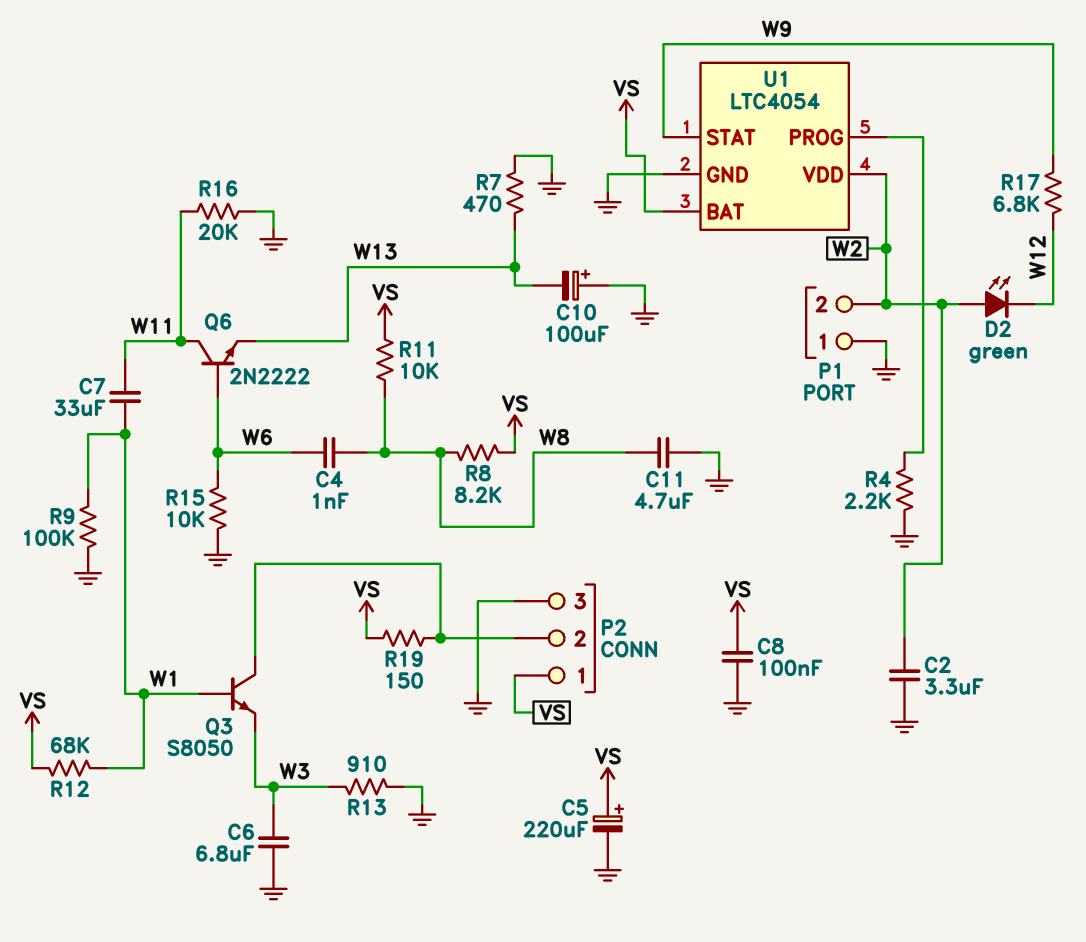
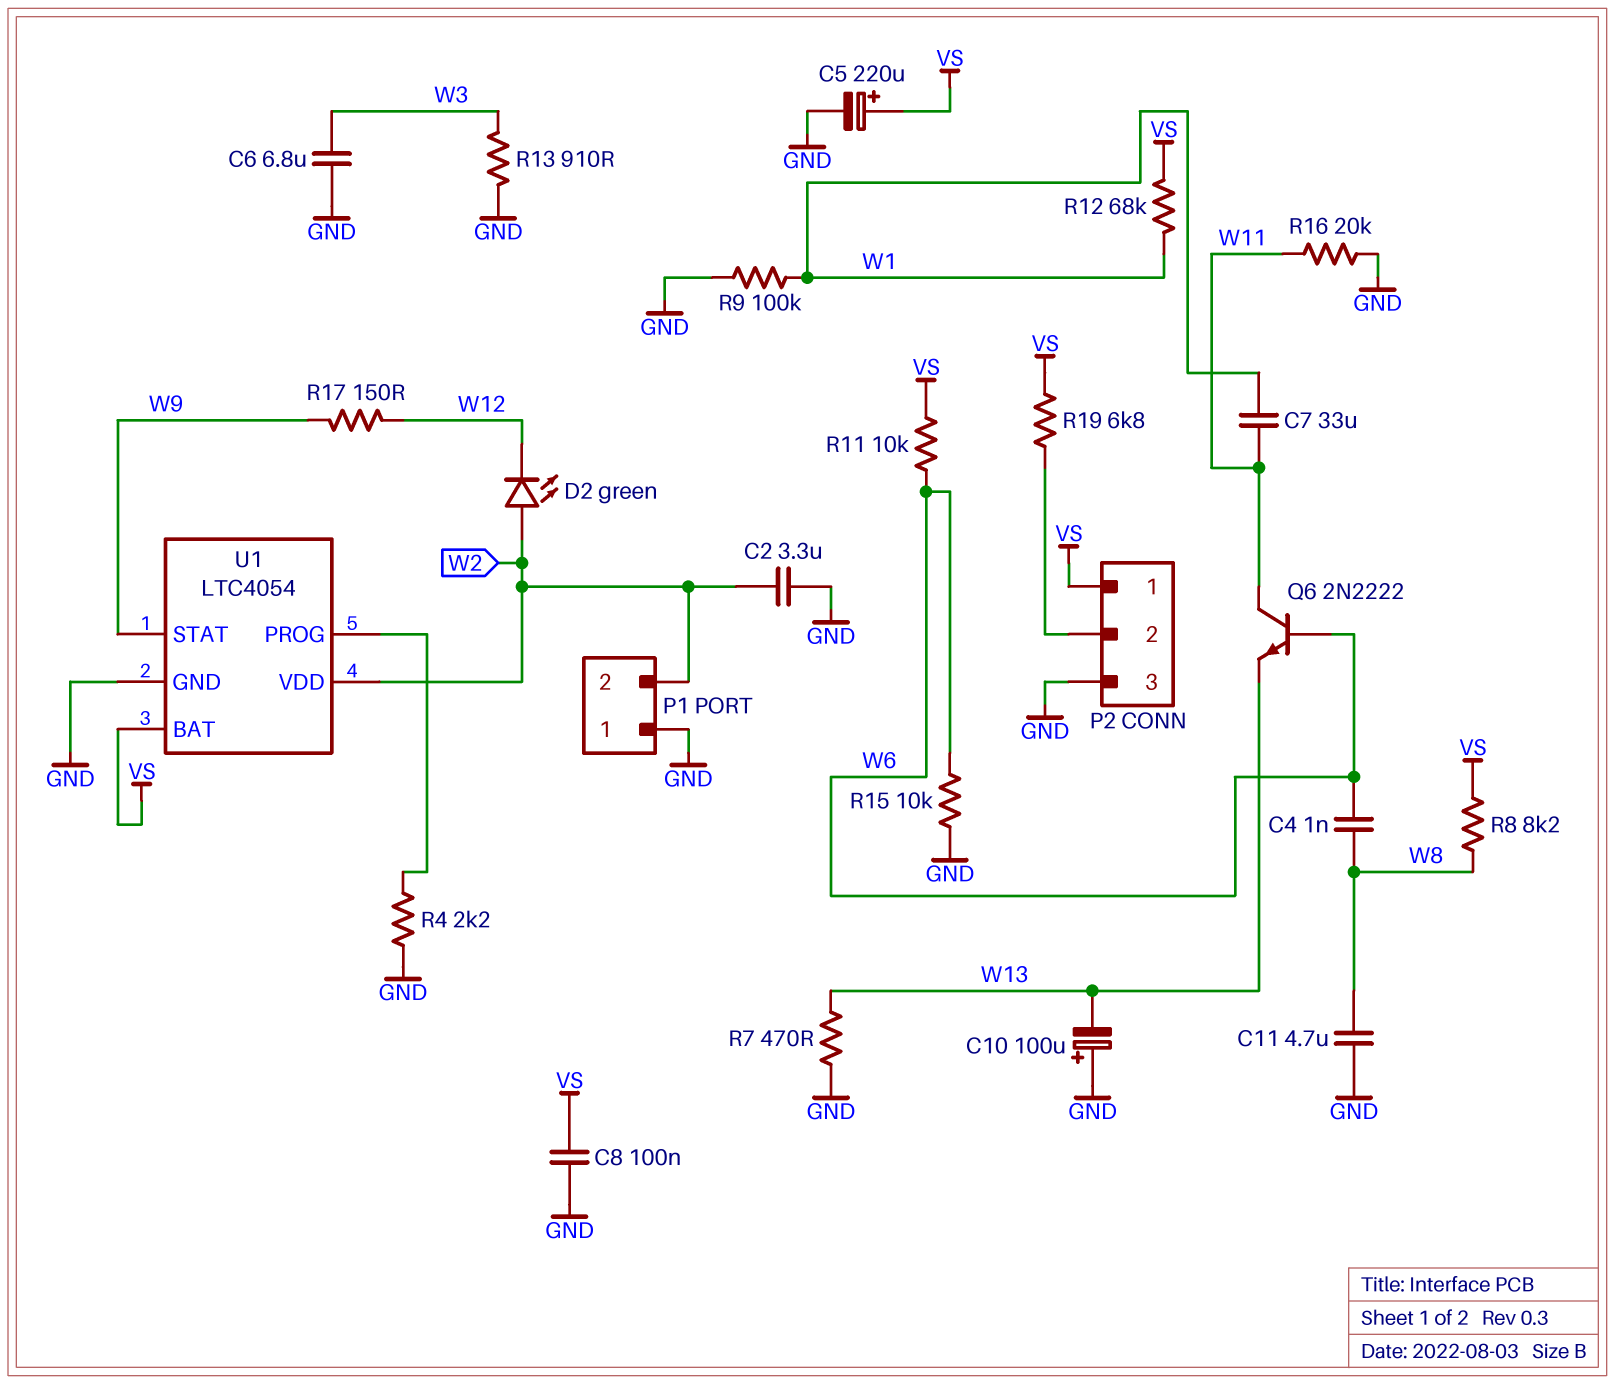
Q3: NPN S8050 (B W1, C P2/2, E W3) -> none
R11: 10k (VS, W8) -> 10k (VS, W6)
R17: 6.8k (W9, W12) -> 150 (W9, W12)
R19: 150 (P2/2, VS) -> 6.8k (P2/2, VS)

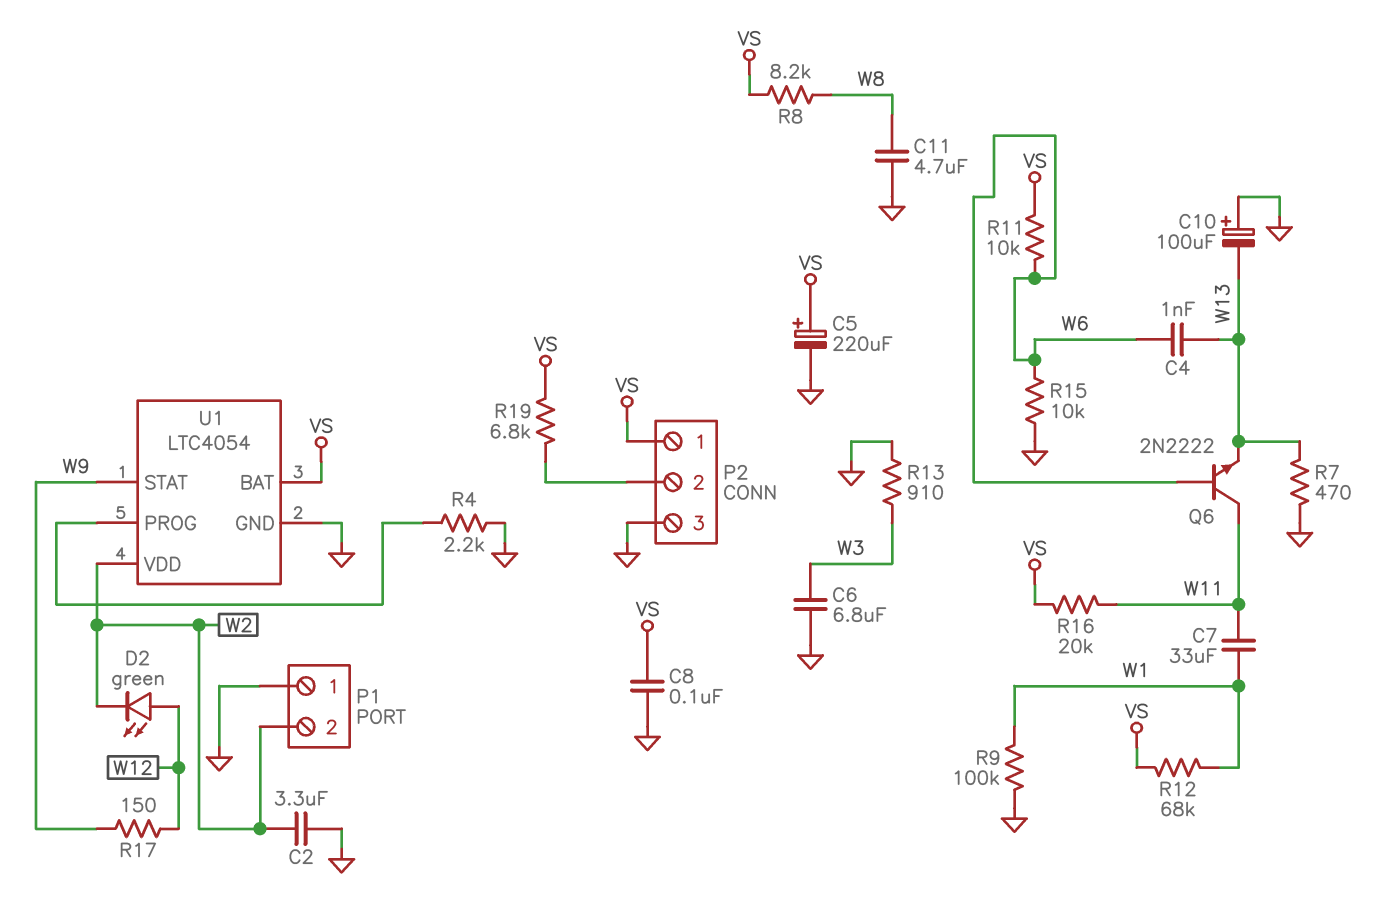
C4: 1nF (W6, W8) -> 1nF (W6, W13)
D2: LED green (A W2, K W12) -> LED green (A W12, K W2)
R16: 20k (GND, W11) -> 20k (VS, W11)

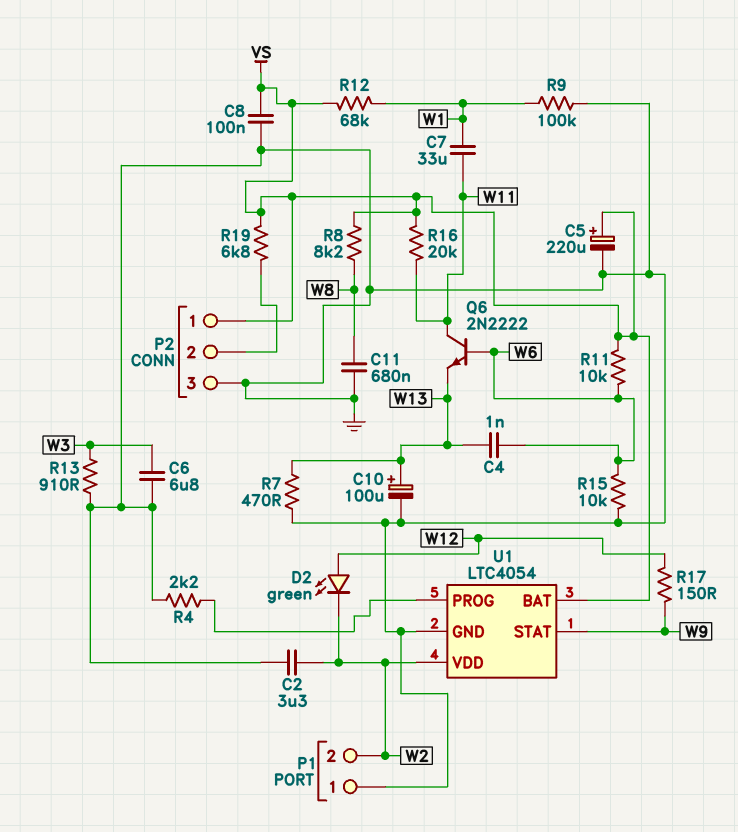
C10: 100uF (plus GND, minus W13) -> 100uF (plus W13, minus GND)
C11: 4.7uF (GND, W8) -> 680nF (GND, W8)

